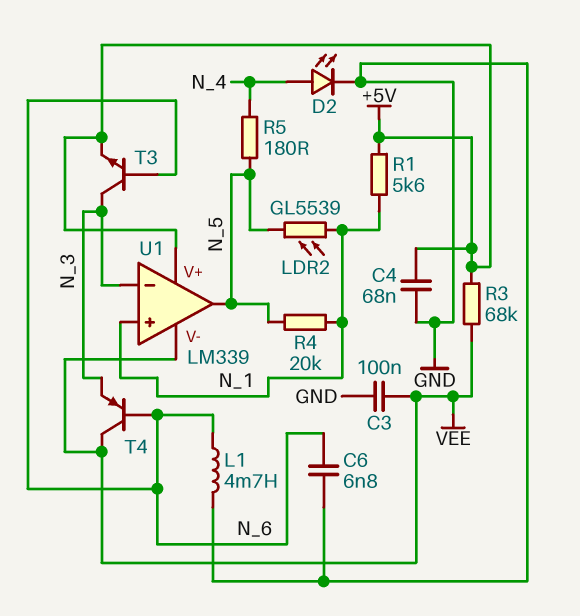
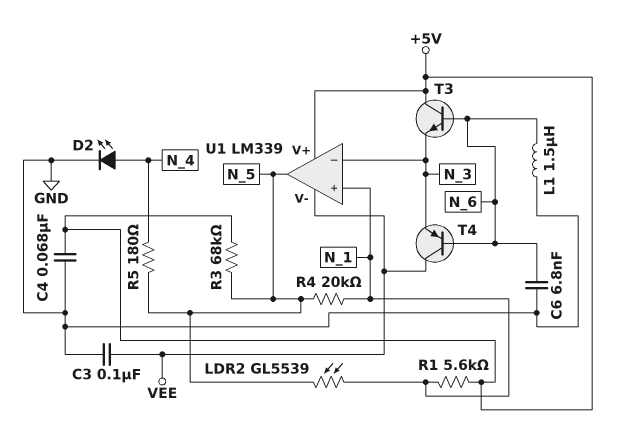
L1: 4.7mH (GND, N_6) -> 1.5uH (GND, N_6)
R3: 68k (+5V, VEE) -> 68k (+5V, N_5)
T3: NPN (B N_6, C N_3, E +5V) -> NPN (B N_6, C +5V, E N_3)

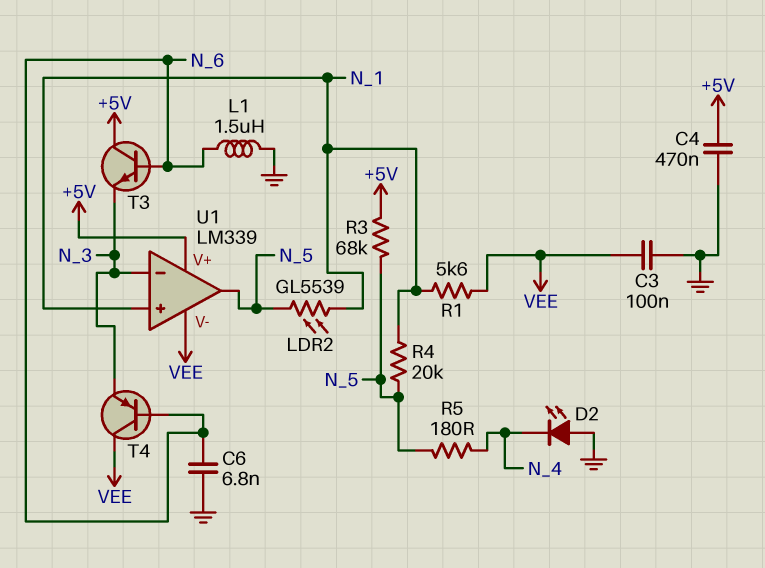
C4: 68nF (+5V, GND) -> 470nF (+5V, GND)
D2: LED (A N_4, K GND) -> LED (A GND, K N_4)
R1: 5.6k (+5V, N_1) -> 5.6k (N_1, VEE)

